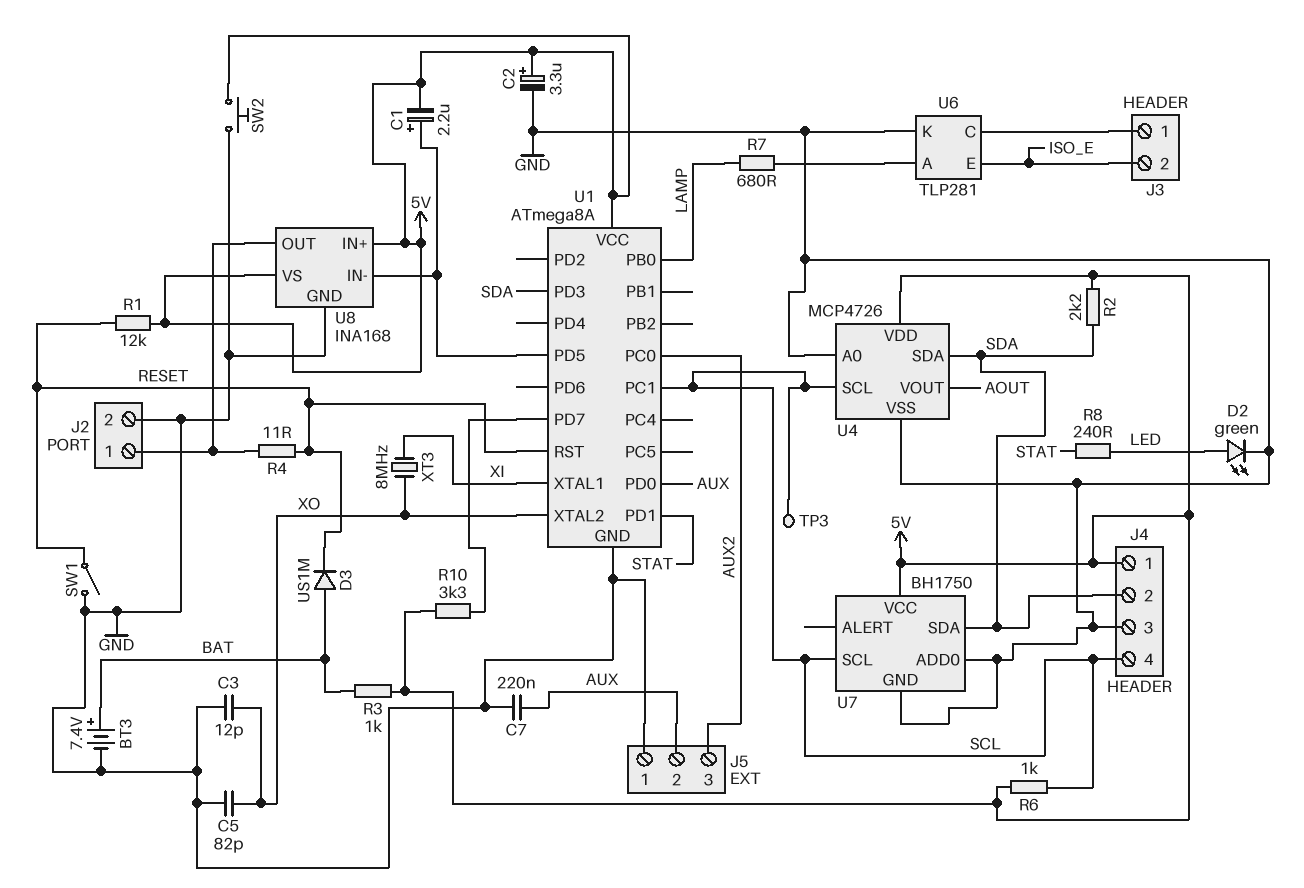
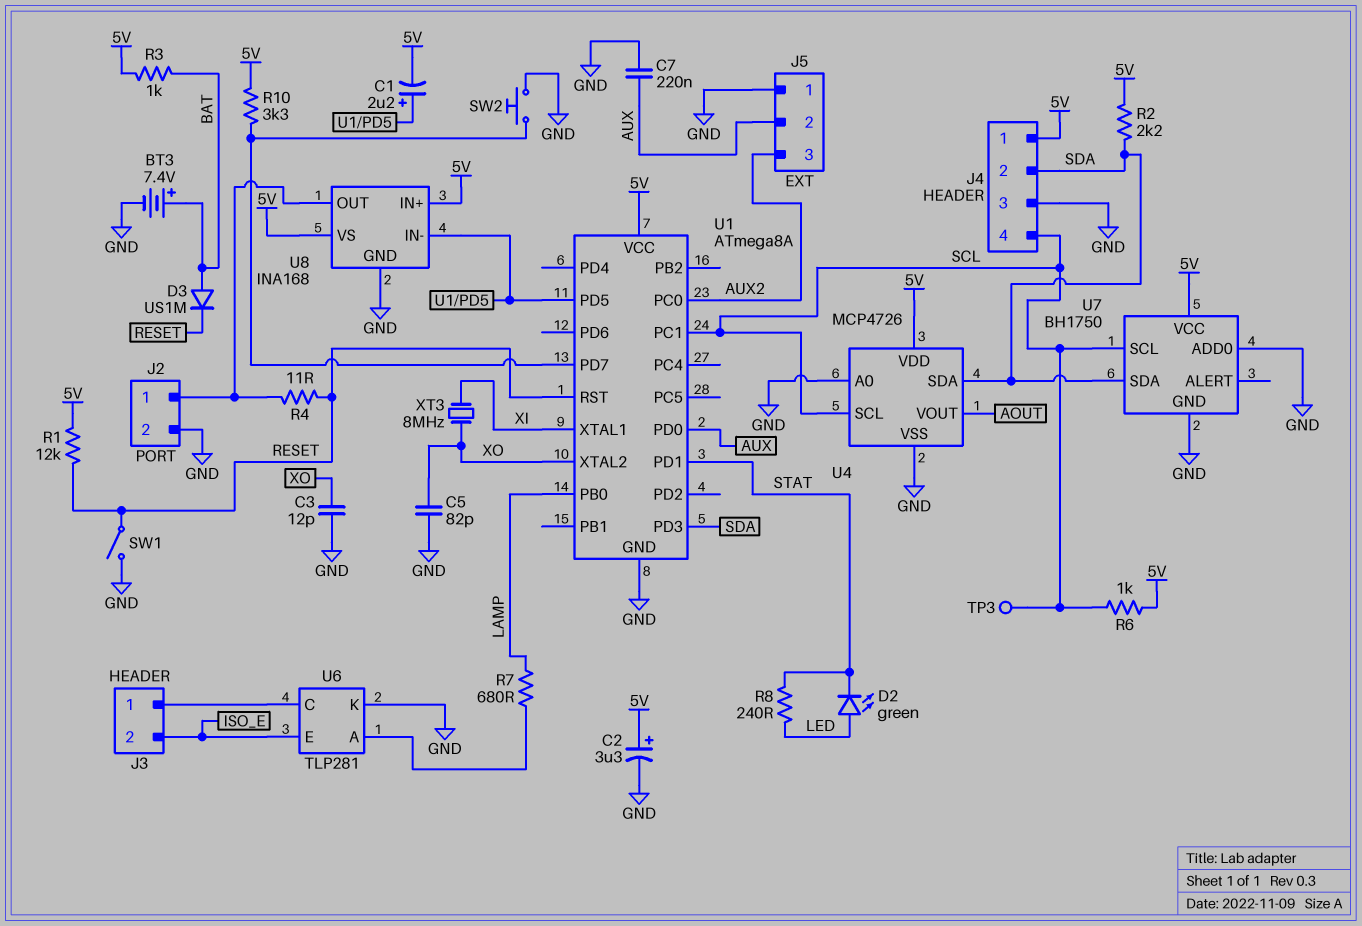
D2: LED green (A LED, K GND) -> LED green (A LED, K STAT)
SW2: button (5V, GND) -> button (GND, U1/PD7)

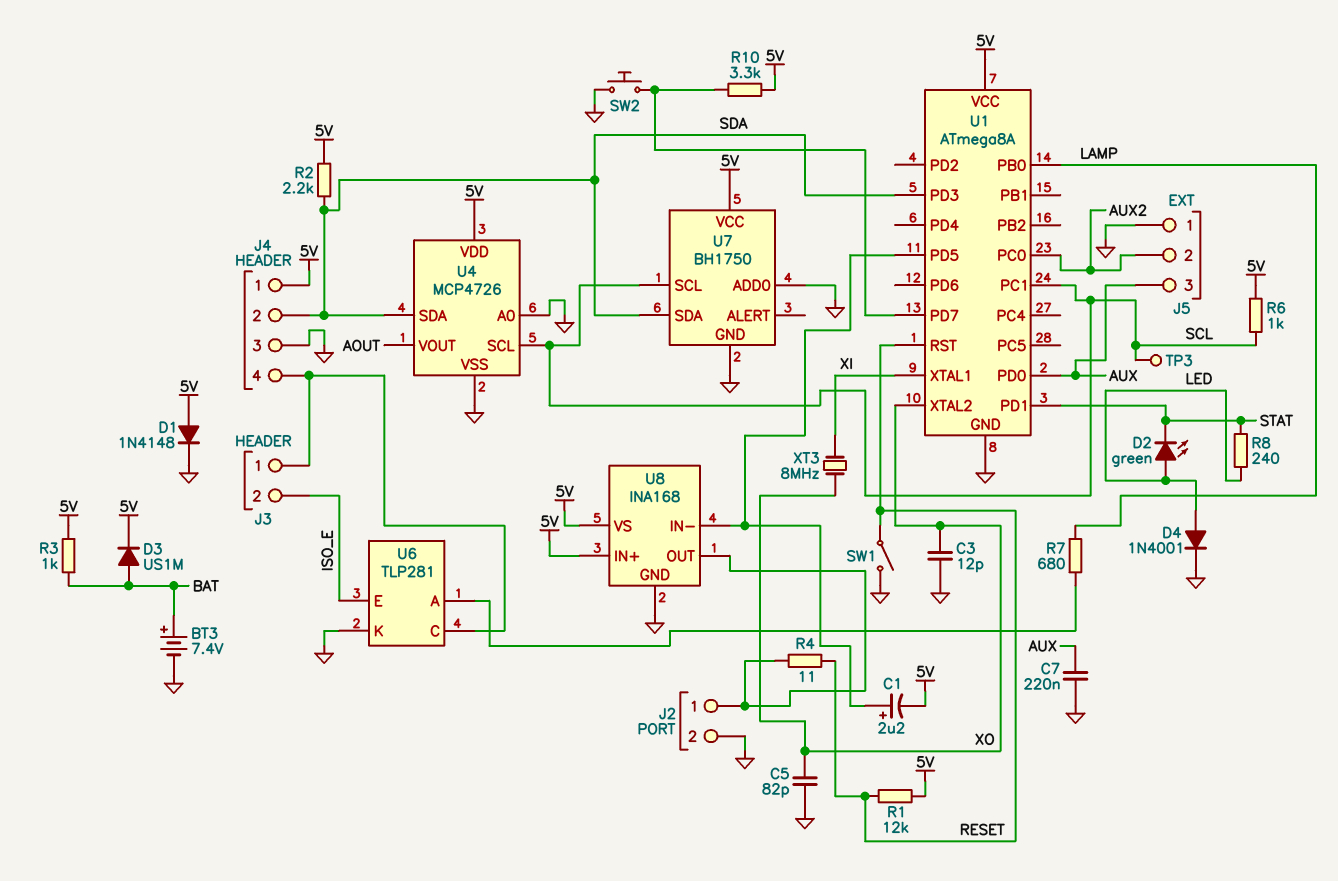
C2: 3.3uF (plus 5V, minus GND) -> none
D1: none -> diode 1N4148 (A 5V, K GND)
D3: diode US1M (A BAT, K RESET) -> diode US1M (A BAT, K 5V)
D4: none -> diode 1N4001 (A LED, K GND)
J4 pin 4: SCL -> J3/1
J5 pin 2: AUX -> AUX2
J5 pin 3: AUX2 -> AUX

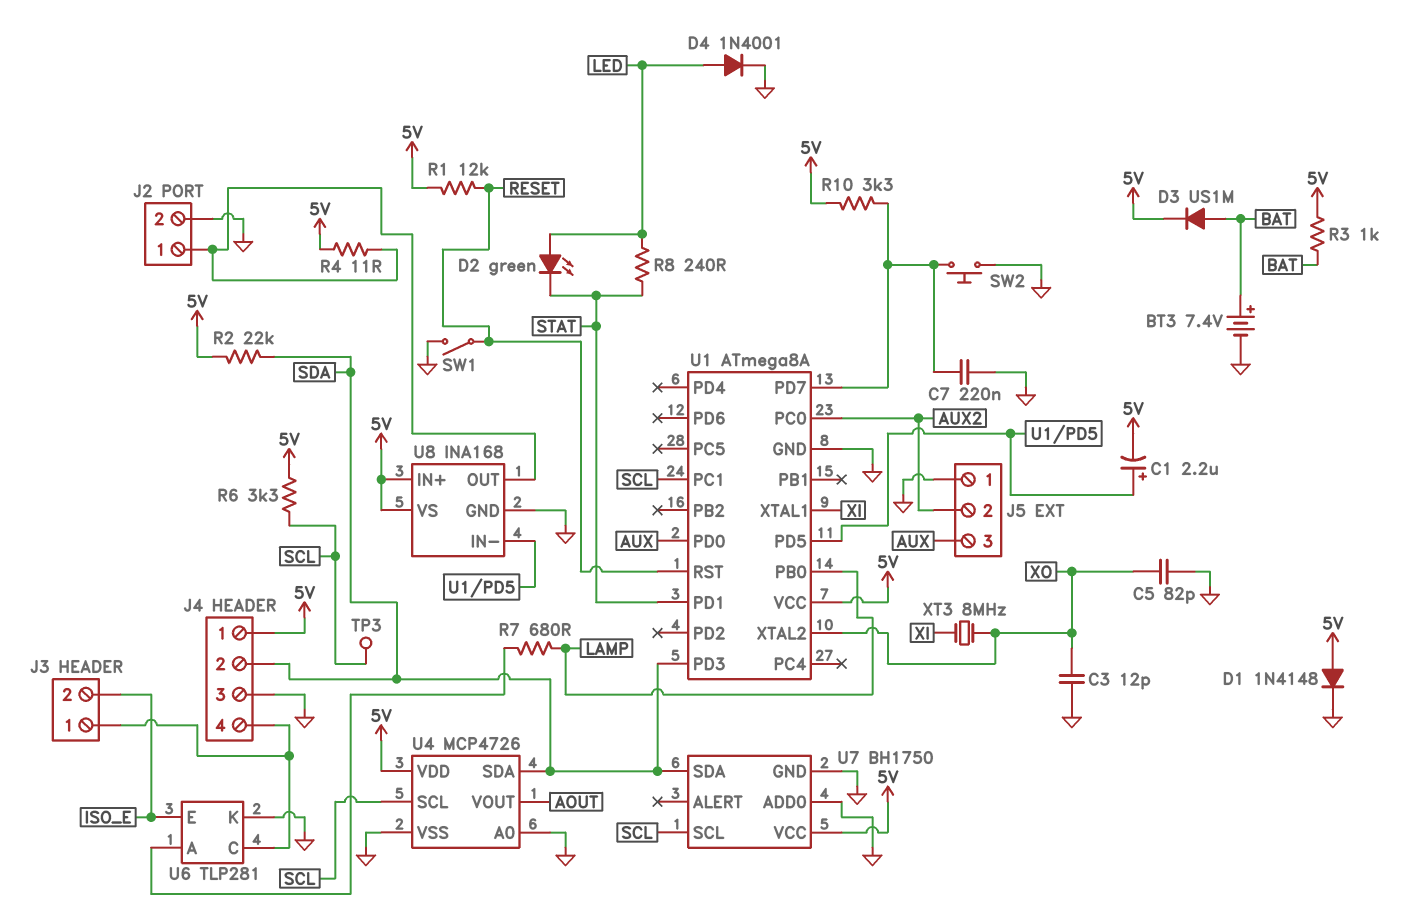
C7: 220nF (AUX, GND) -> 220nF (GND, U1/PD7)
R2: 2.2k (5V, SDA) -> 22k (5V, SDA)
R4: 11 (J2/1, RESET) -> 11 (5V, J2/1)
R6: 1k (5V, SCL) -> 3.3k (5V, SCL)

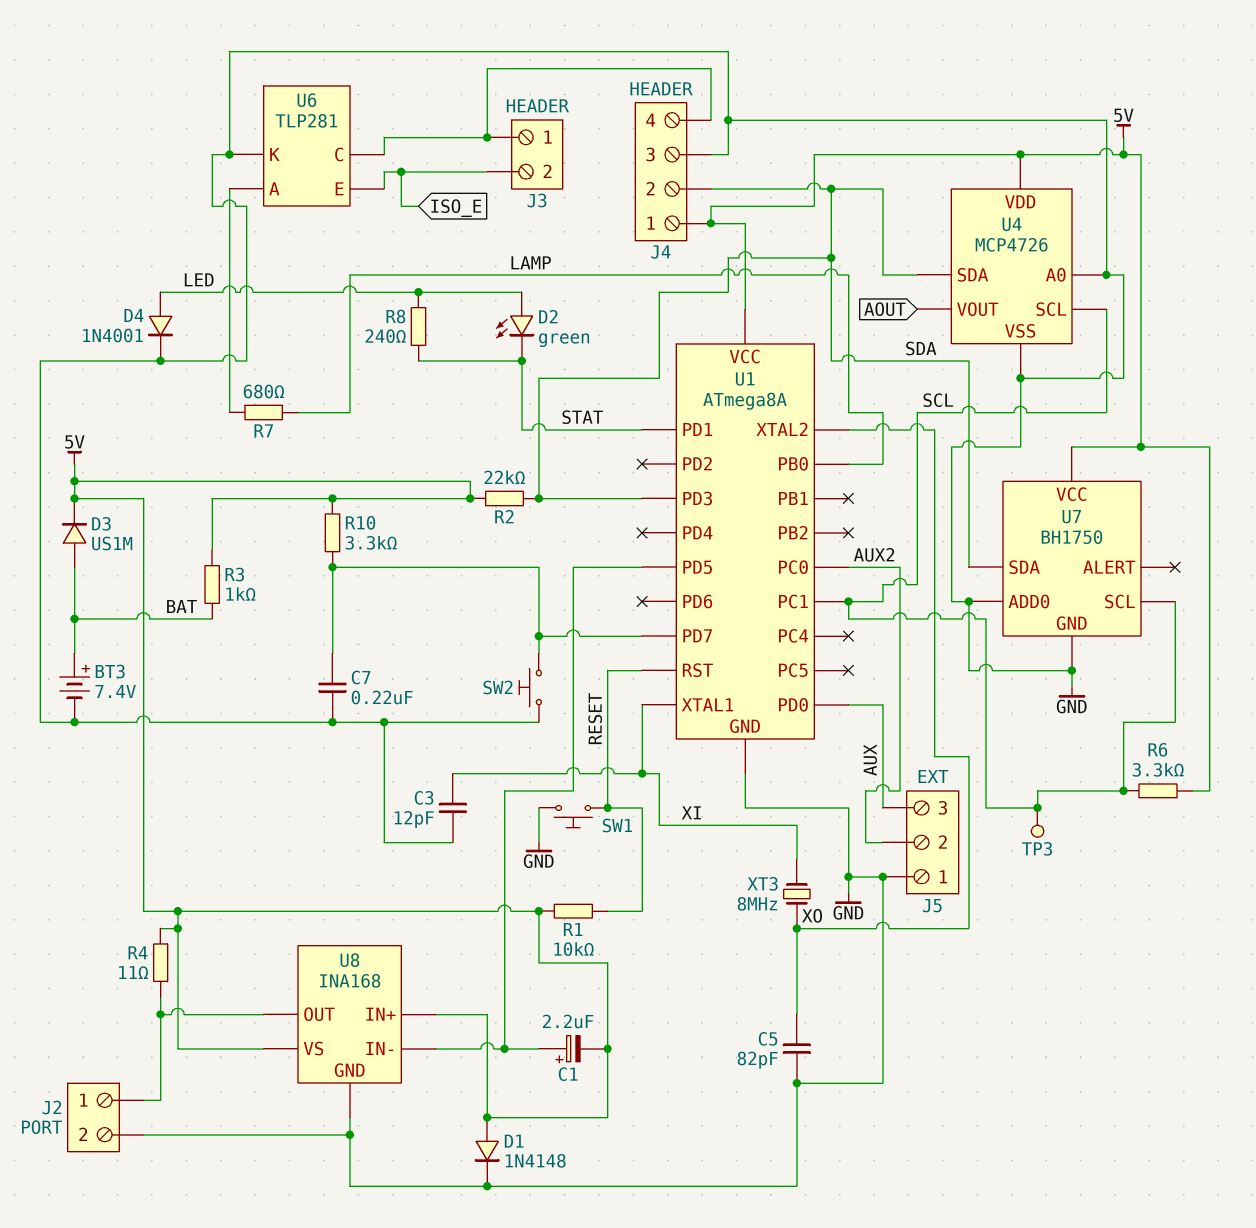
C3: 12pF (GND, XO) -> 12pF (GND, XI)
R1: 12k (5V, RESET) -> 10k (5V, RESET)
SW1: switch (GND, RESET) -> button (GND, RESET)

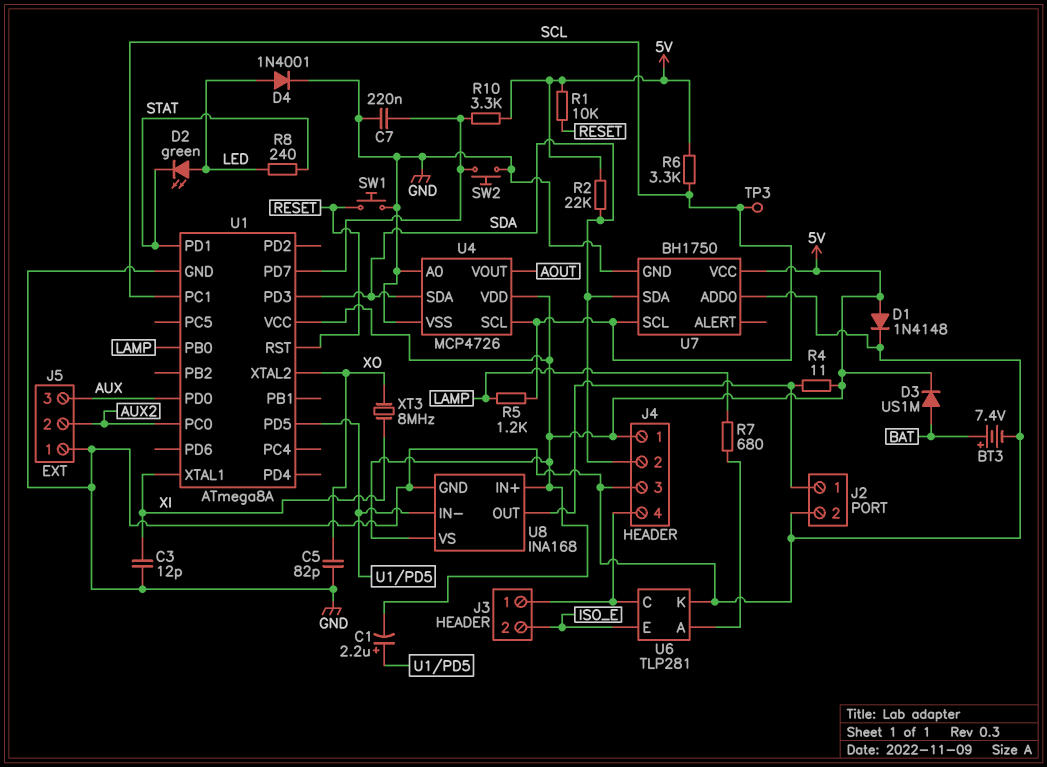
R3: 1k (5V, BAT) -> none
R5: none -> 1.2k (LAMP, SCL)

